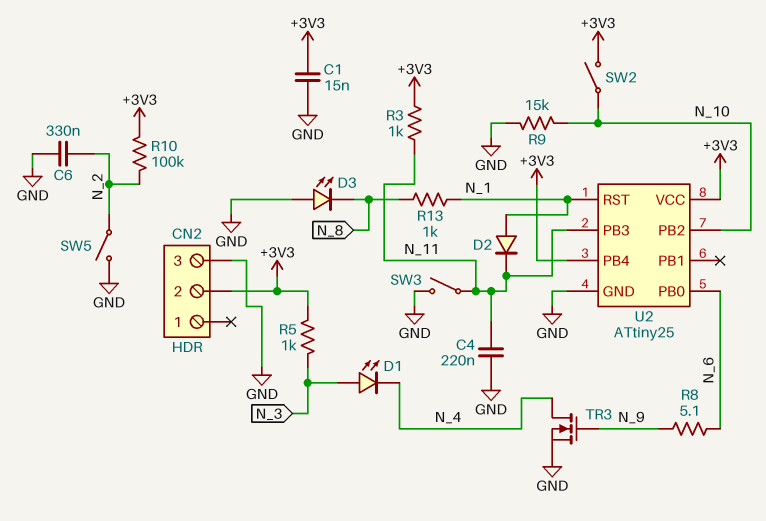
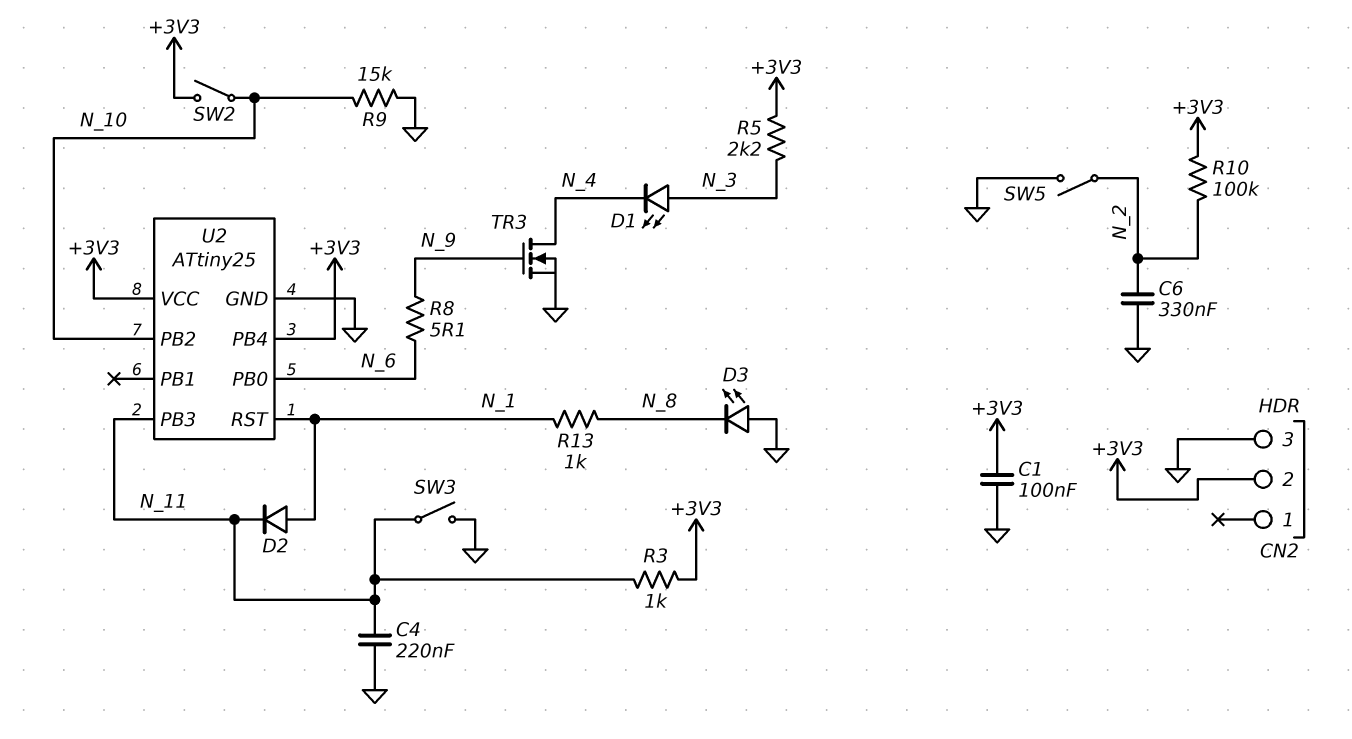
C1: 15nF (+3V3, GND) -> 100nF (+3V3, GND)
R5: 1k (+3V3, N_3) -> 2.2k (+3V3, N_3)

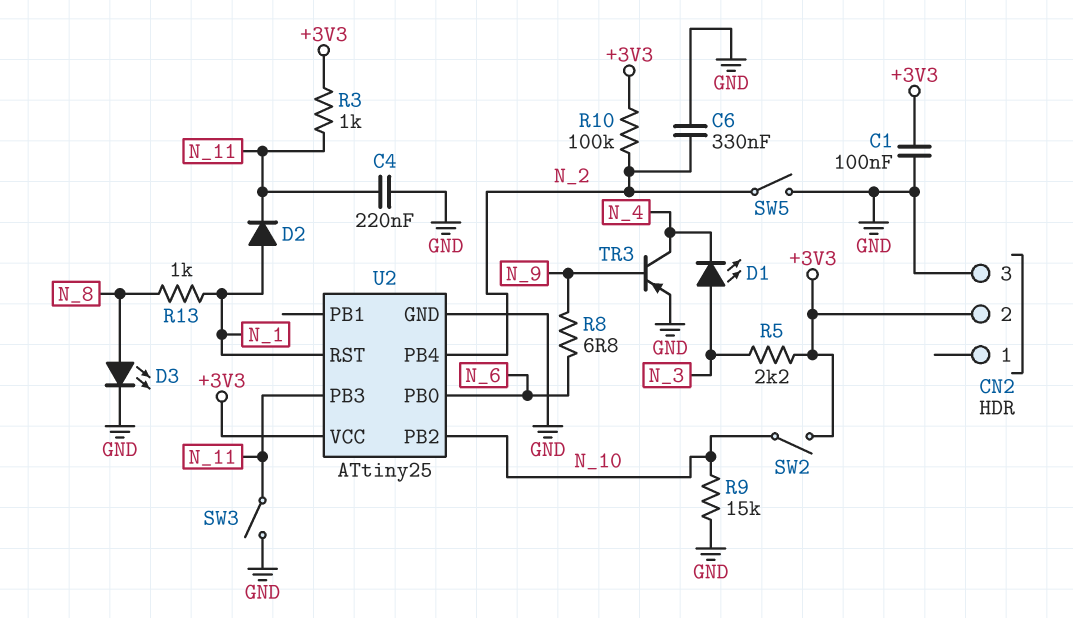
D3: LED (A GND, K N_8) -> LED (A N_8, K GND)
R8: 5.1 (N_6, N_9) -> 6.8 (N_6, N_9)
TR3: NMOS (G N_9, D N_4, S GND) -> PNP (B N_9, C N_4, E GND)
U2 pin PB4: +3V3 -> N_2

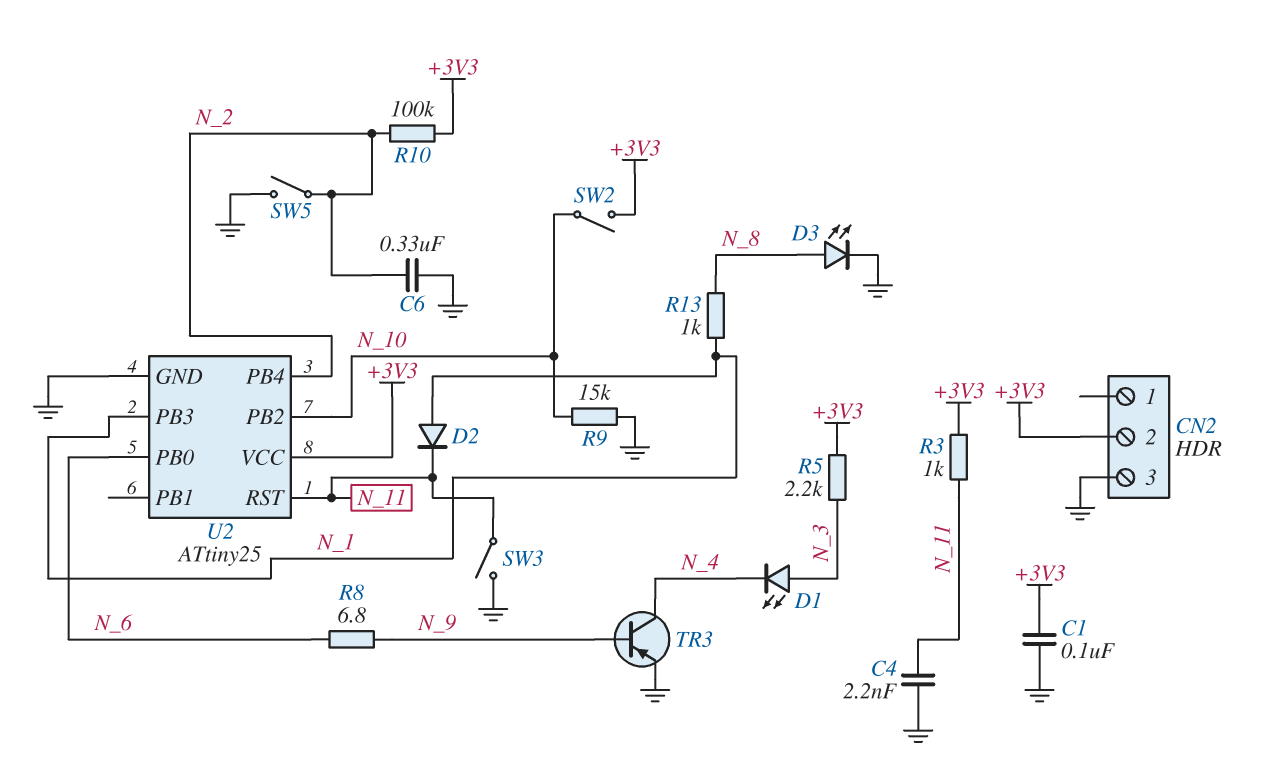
C4: 220nF (GND, N_11) -> 2.2nF (GND, N_11)
U2 pin PB3: N_11 -> N_1
U2 pin RST: N_1 -> N_11

